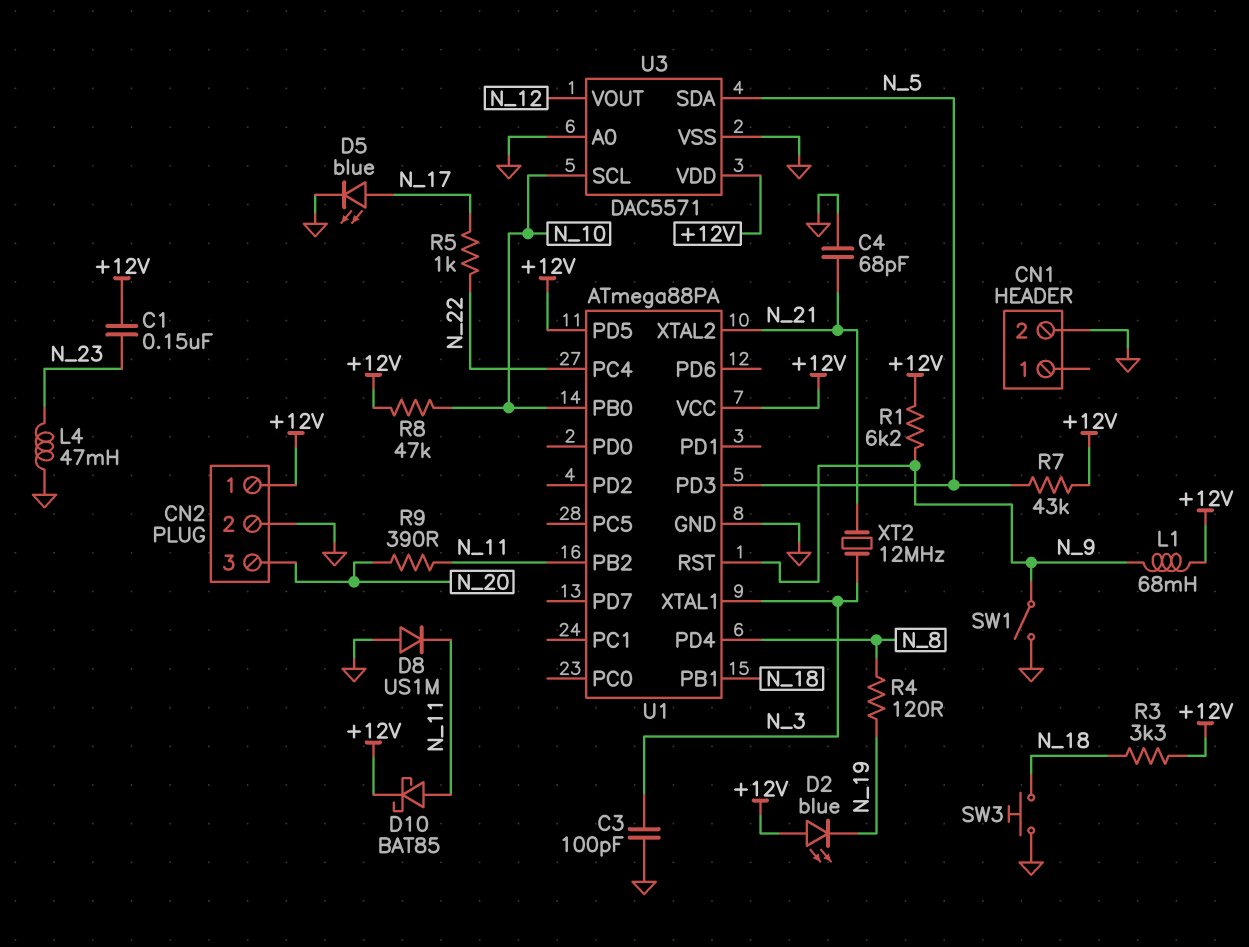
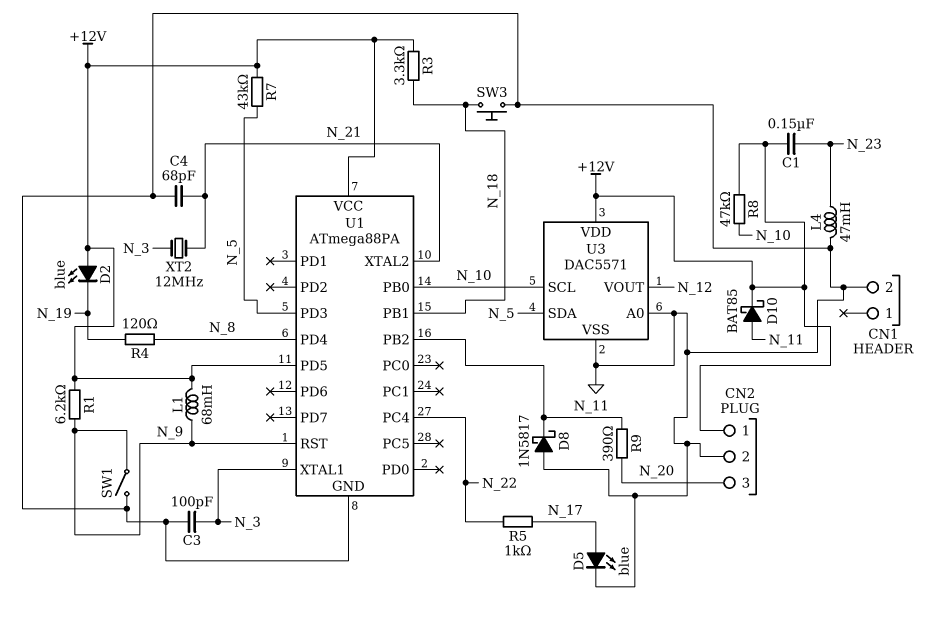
D8: diode US1M (A GND, K N_11) -> schottky 1N5817 (A GND, K N_11)

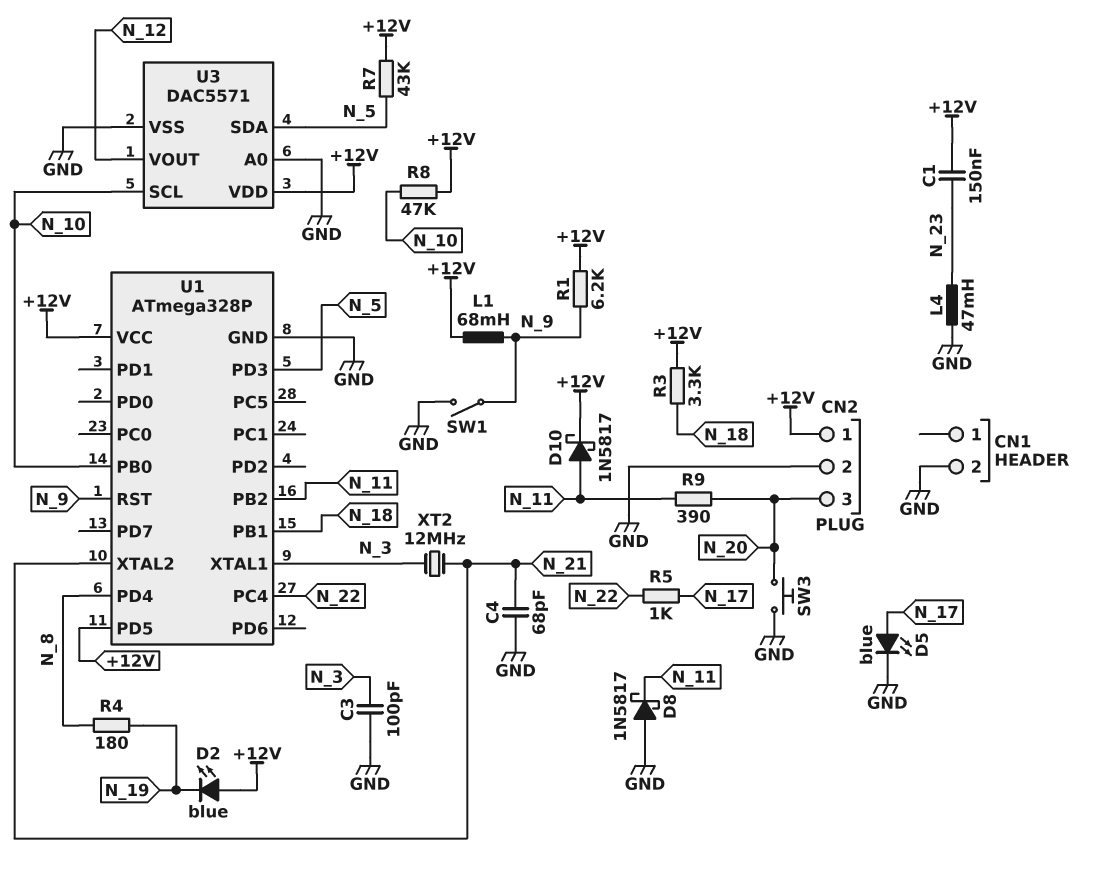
D10: schottky BAT85 (A N_11, K +12V) -> schottky 1N5817 (A N_11, K +12V)
R4: 120 (N_8, N_19) -> 180 (N_8, N_19)
SW3: button (GND, N_18) -> button (GND, N_20)
U1: ATmega88PA -> ATmega328P

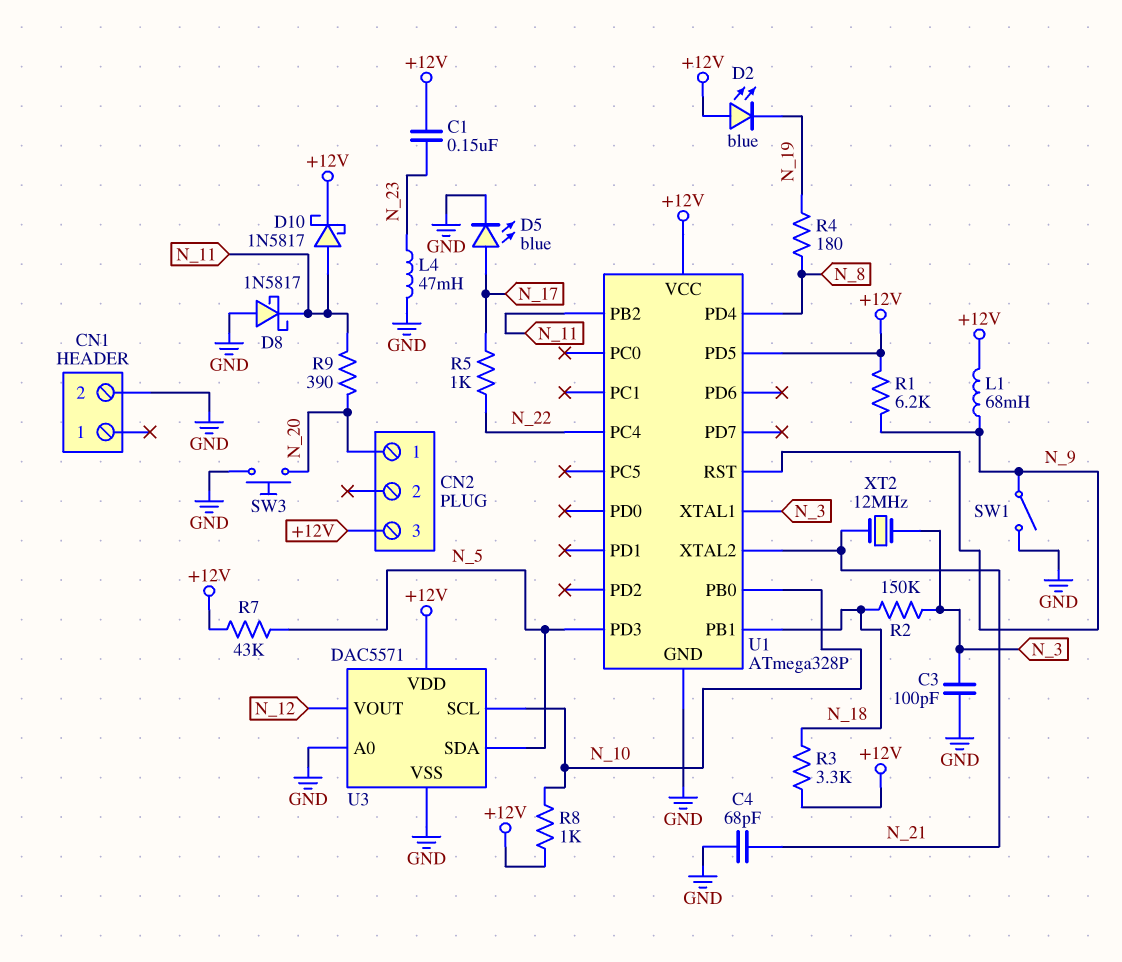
CN2 pin 1: +12V -> N_20
CN2 pin 2: GND -> none
CN2 pin 3: N_20 -> +12V
R2: none -> 150k (N_3, N_18)
R8: 47k (+12V, N_10) -> 1k (+12V, N_10)

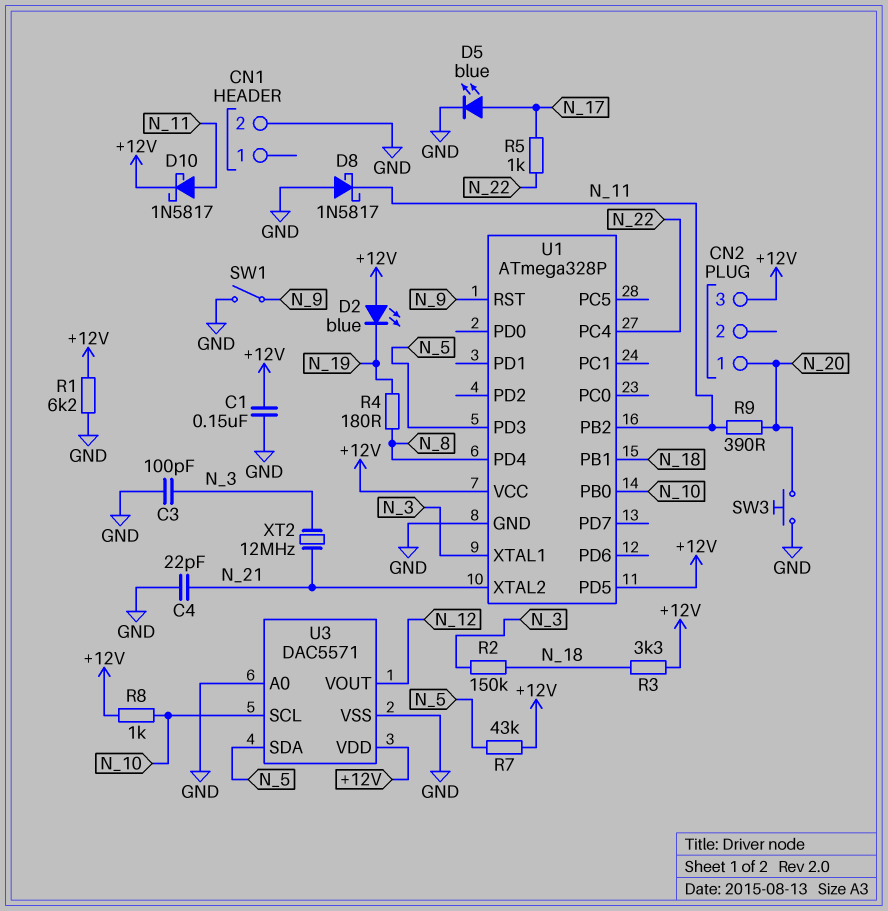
C1: 150nF (+12V, N_23) -> 150nF (+12V, GND)
C4: 68pF (GND, N_21) -> 22pF (GND, N_21)
L1: 68mH (+12V, N_9) -> none
L4: 47mH (GND, N_23) -> none
R1: 6.2k (+12V, N_9) -> 6.2k (+12V, GND)

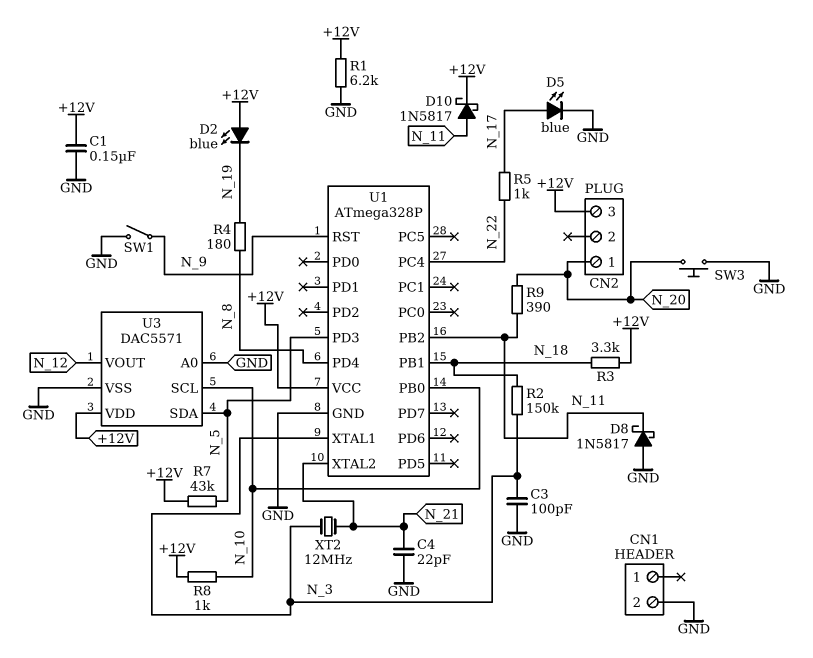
U1 pin PD5: +12V -> none

